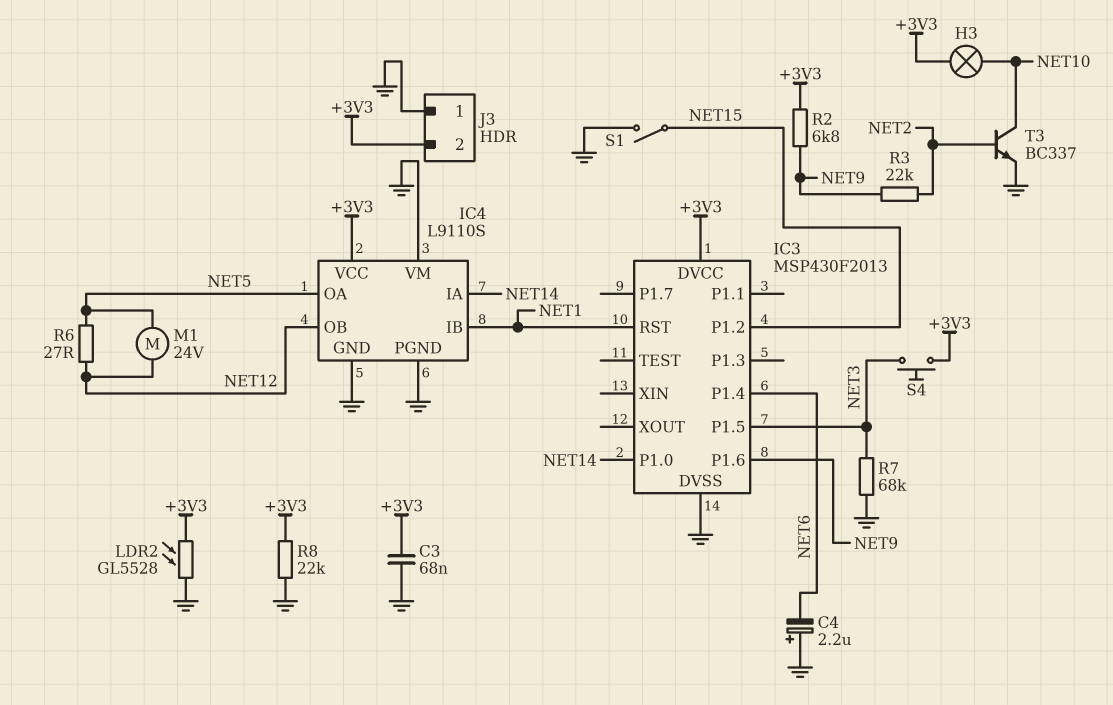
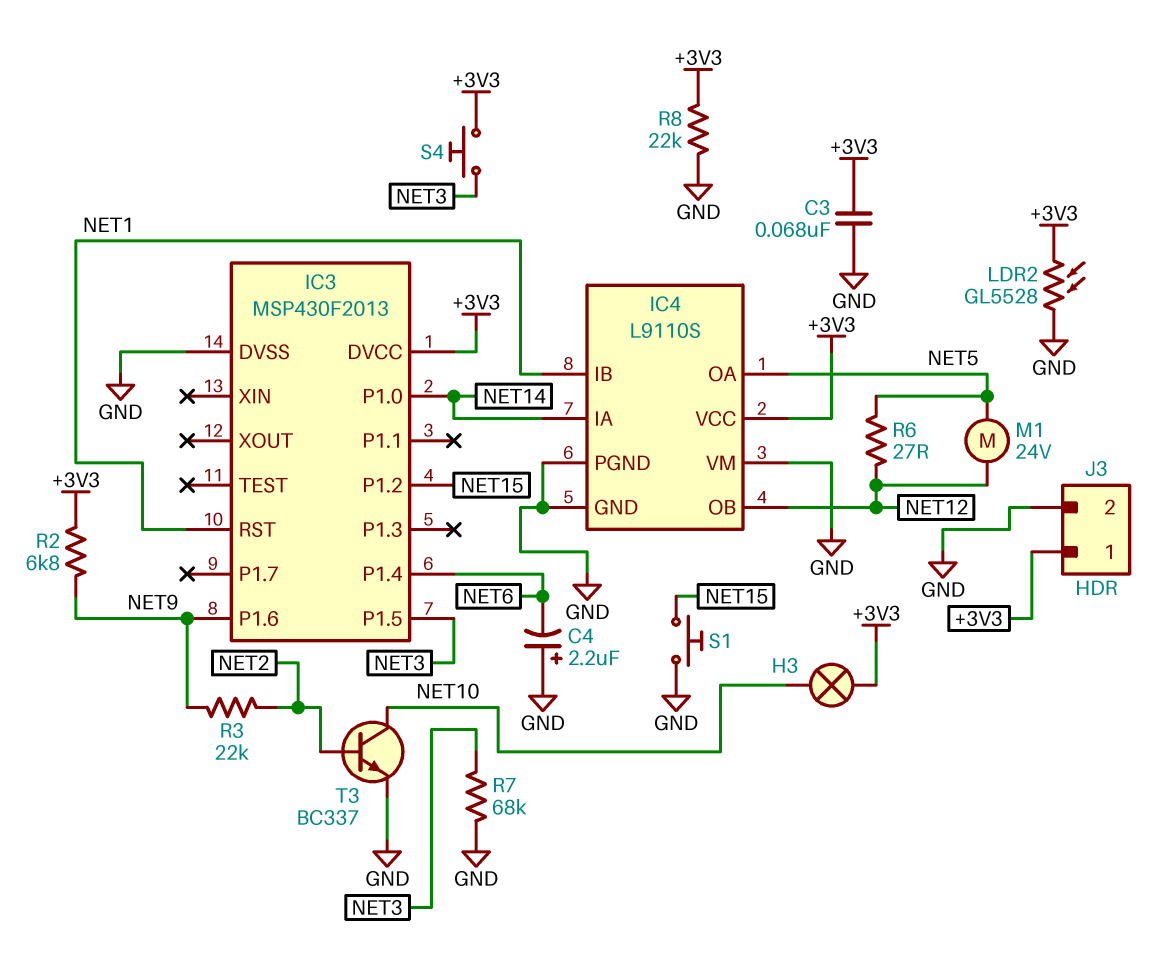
J3 pin 1: GND -> +3V3
J3 pin 2: +3V3 -> GND
S1: switch (GND, NET15) -> button (GND, NET15)

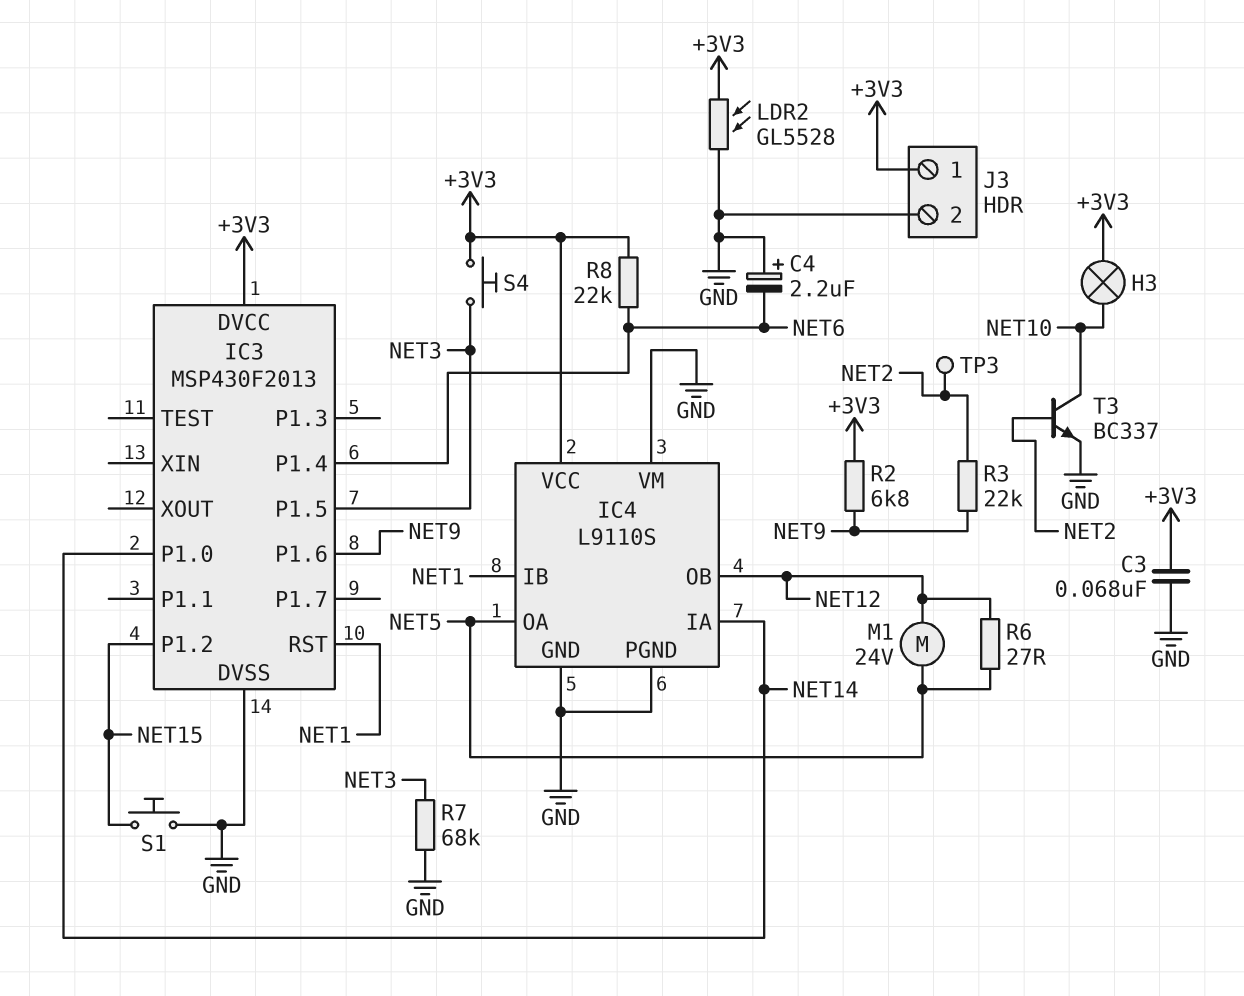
R8: 22k (+3V3, GND) -> 22k (+3V3, NET6)
TP3: none -> test point (NET2)

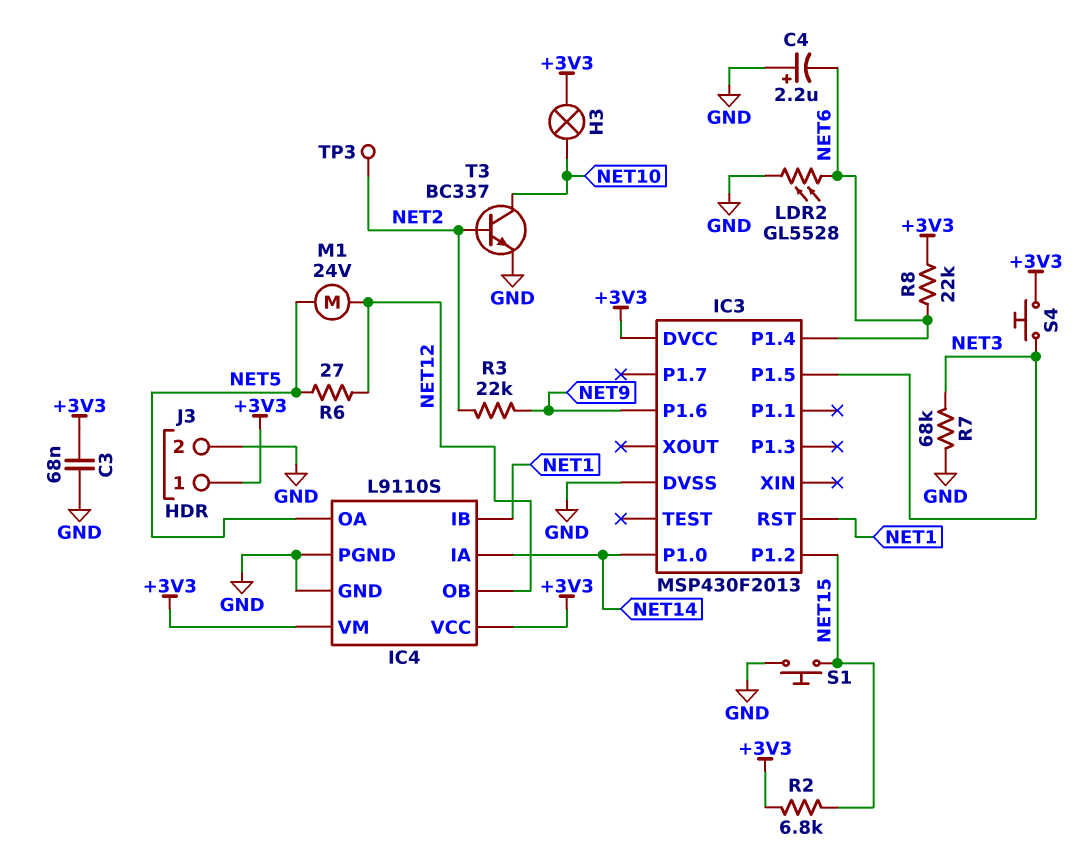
IC4 pin VM: GND -> +3V3
LDR2: GL5528 (+3V3, GND) -> GL5528 (GND, NET6)
R2: 6.8k (+3V3, NET9) -> 6.8k (+3V3, NET15)

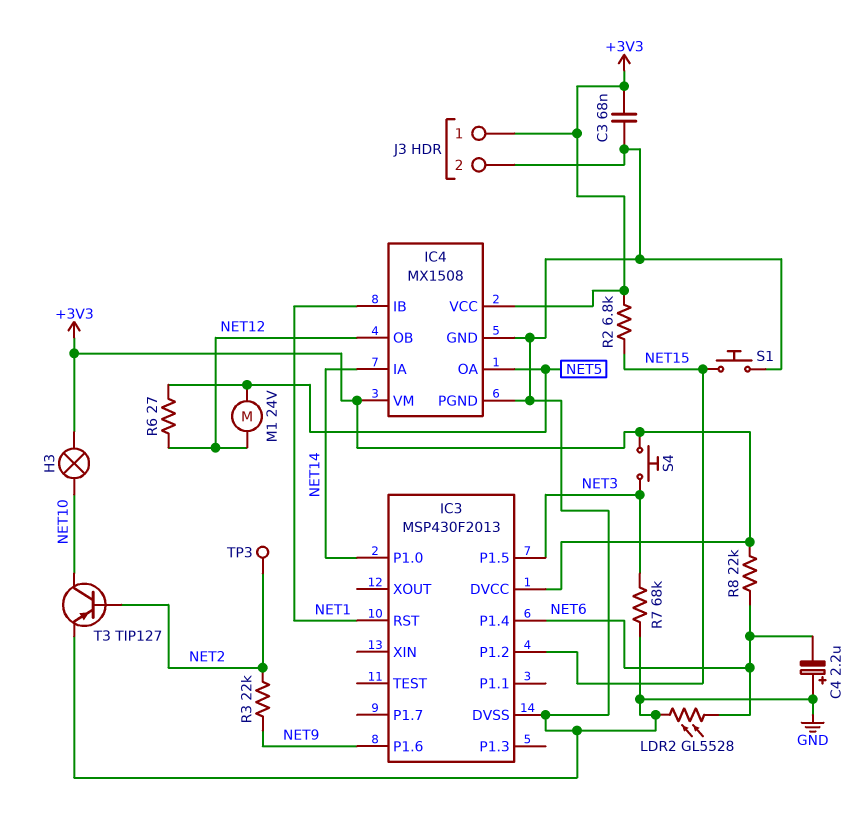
IC4: L9110S -> MX1508
T3: NPN BC337 (B NET2, C NET10, E GND) -> PNP TIP127 (B NET2, C NET10, E GND)

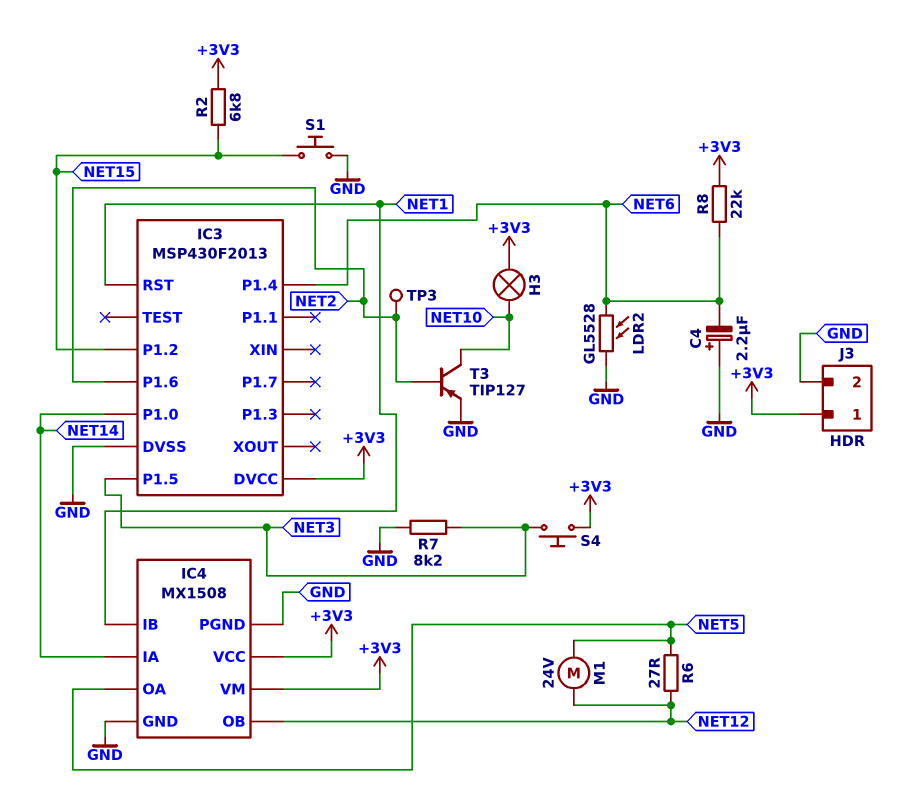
C3: 68nF (+3V3, GND) -> none
IC3 pin P1.6: NET9 -> NET2
R3: 22k (NET2, NET9) -> none
R7: 68k (GND, NET3) -> 8.2k (GND, NET3)

